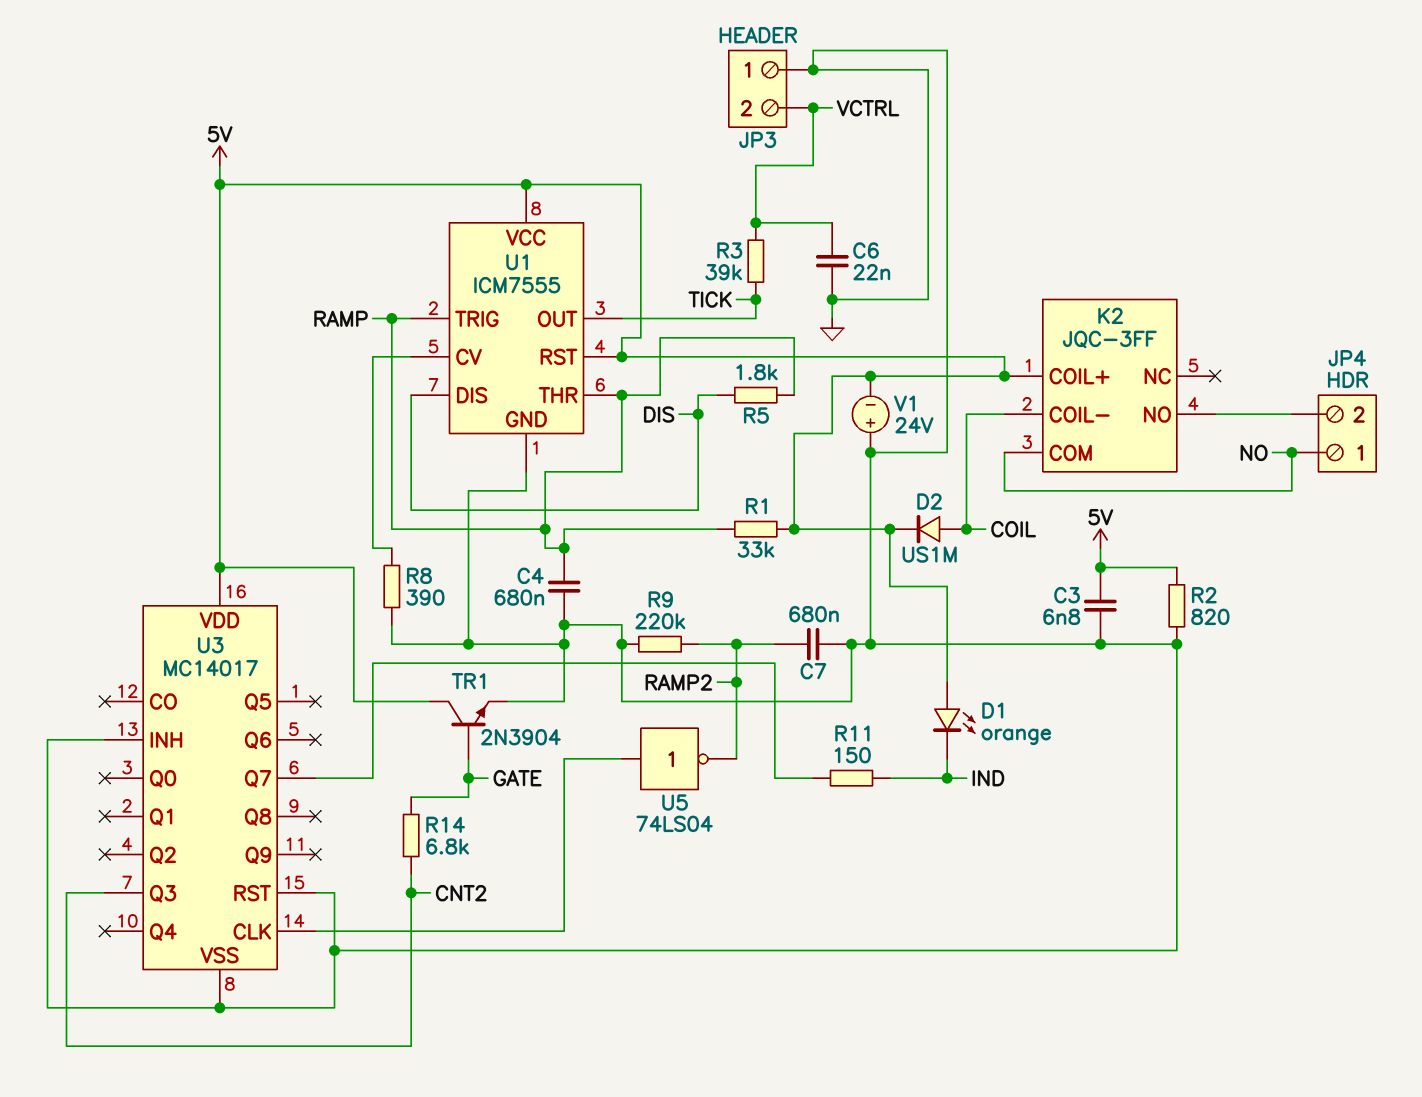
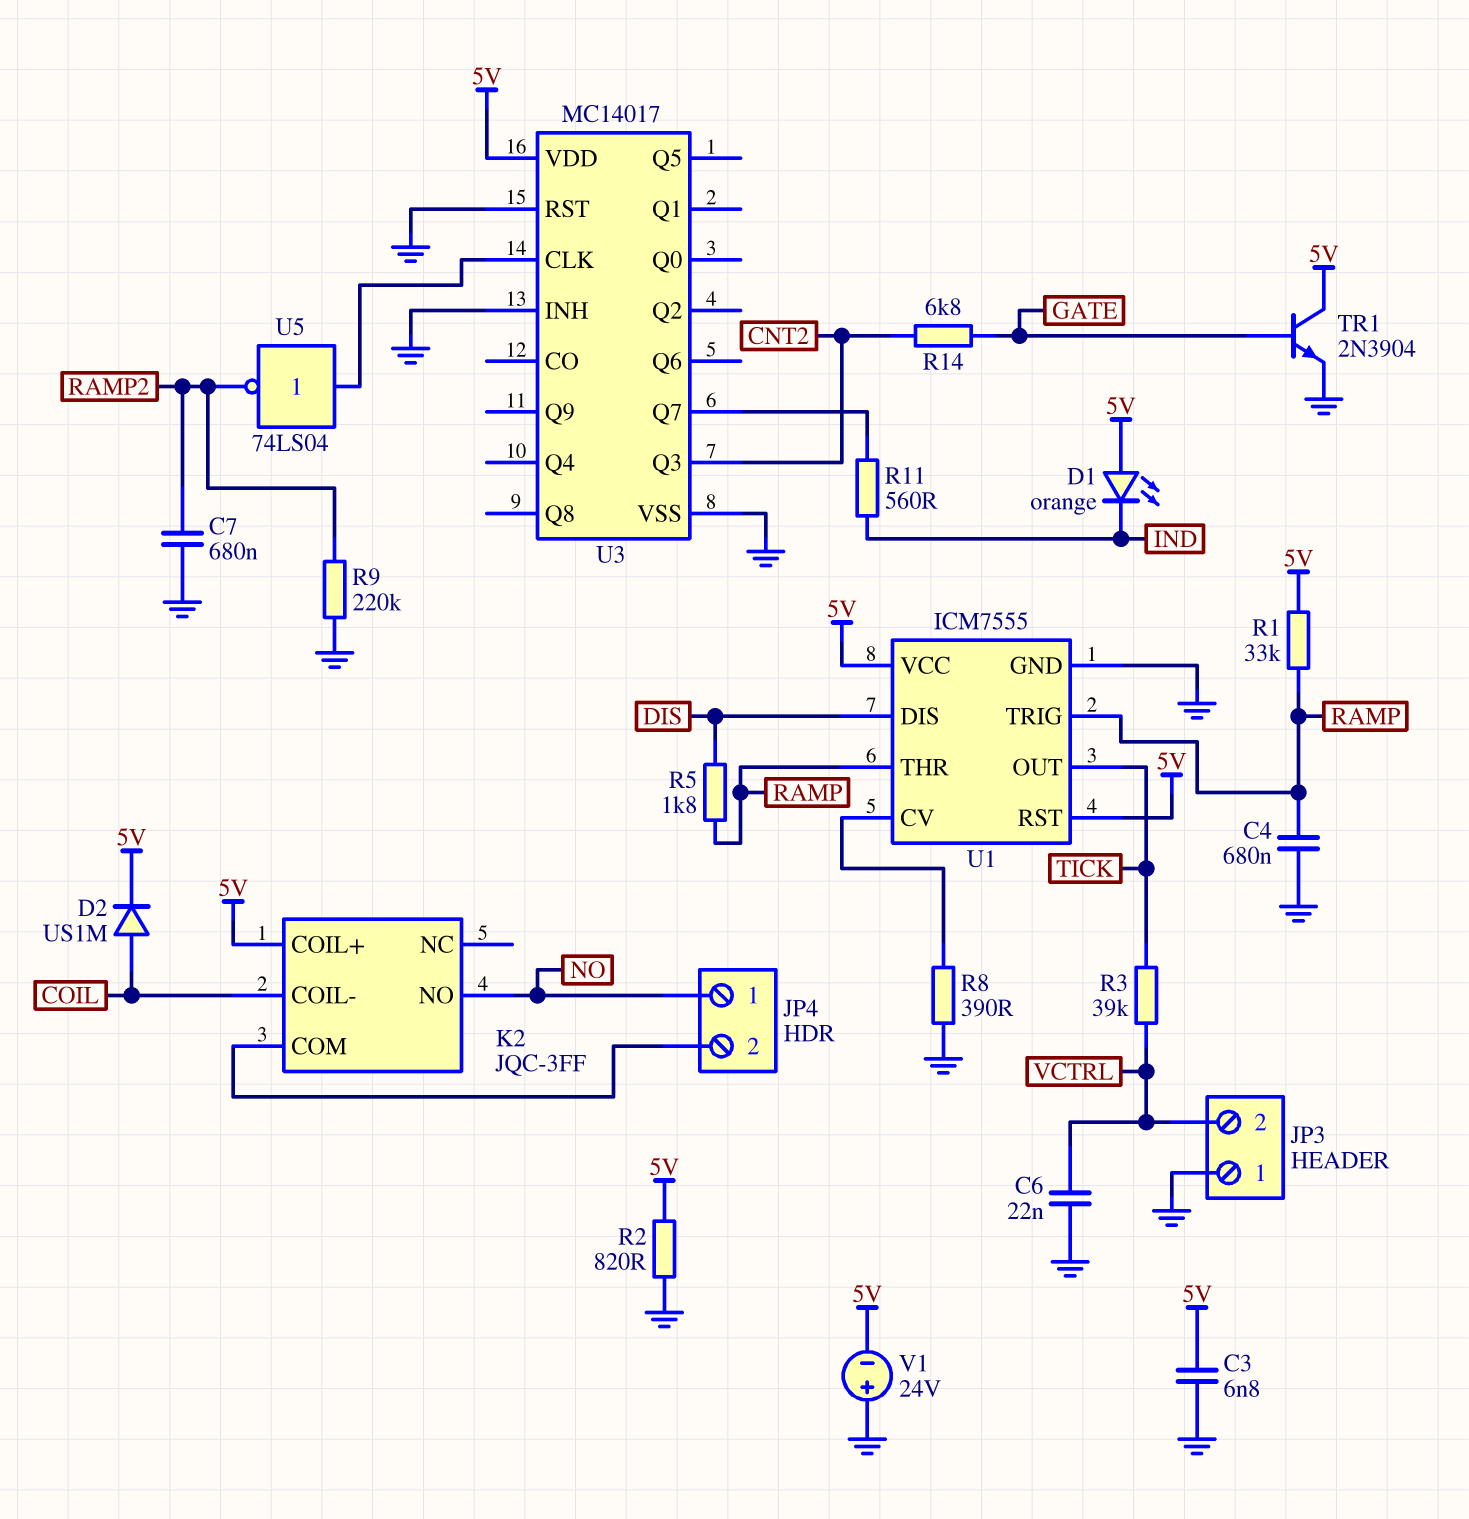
K2 pin COM: NO -> JP4/2
K2 pin NO: JP4/2 -> NO
R11: 150 (IND, U3/Q7) -> 560 (IND, U3/Q7)

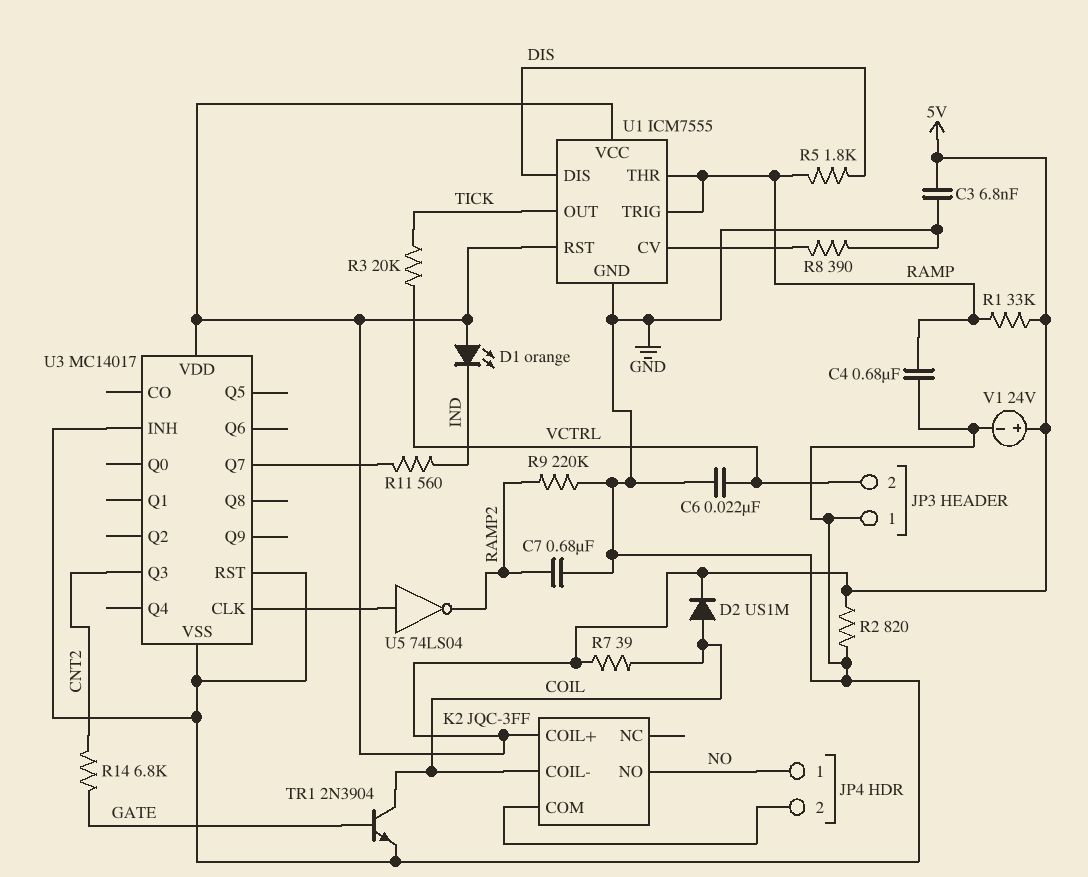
R3: 39k (TICK, VCTRL) -> 20k (TICK, VCTRL)
R7: none -> 39 (5V, COIL)
TR1: NPN 2N3904 (B GATE, C 5V, E GND) -> NPN 2N3904 (B GATE, C COIL, E GND)
V1: 24V (plus GND, minus 5V) -> 24V (plus 5V, minus GND)

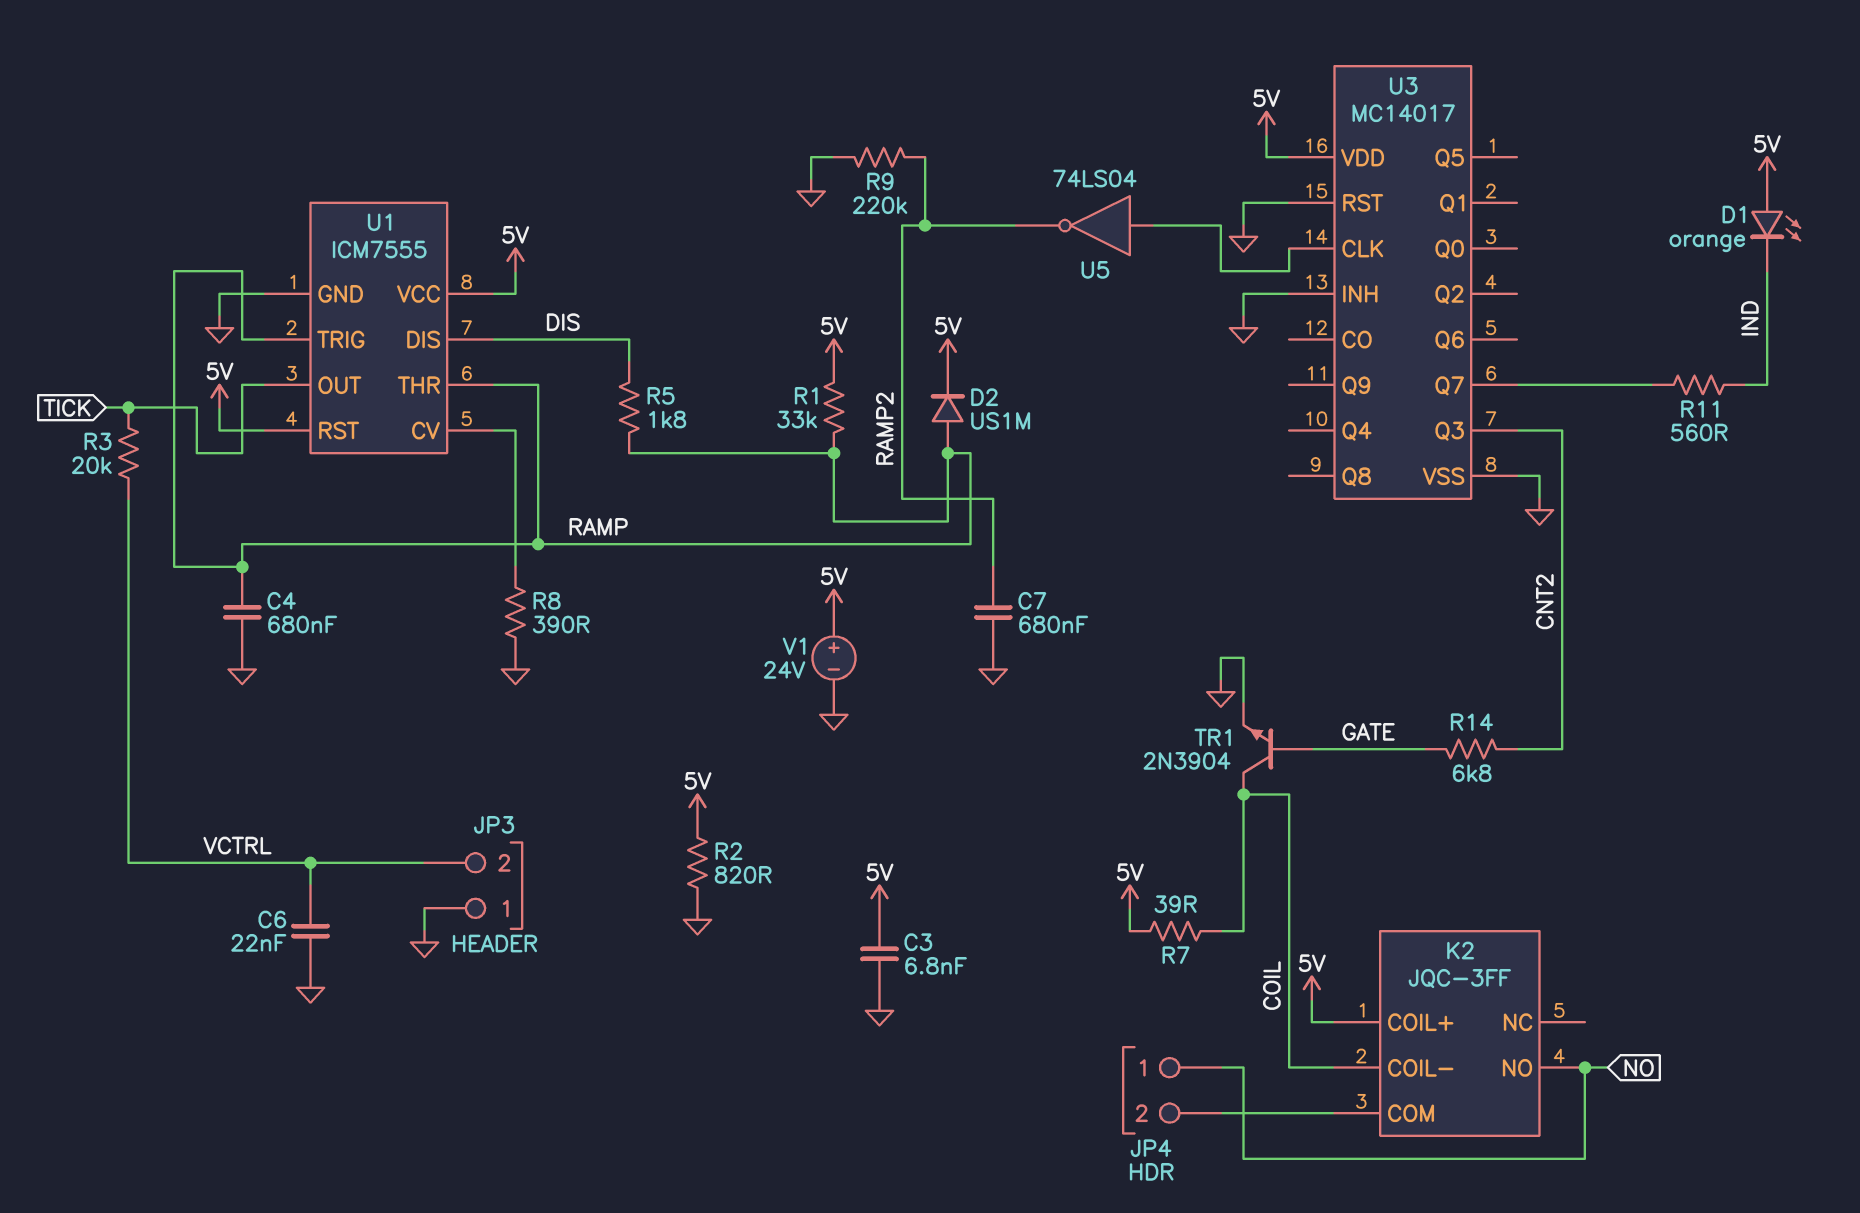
D2: diode US1M (A COIL, K 5V) -> diode US1M (A RAMP, K 5V)

